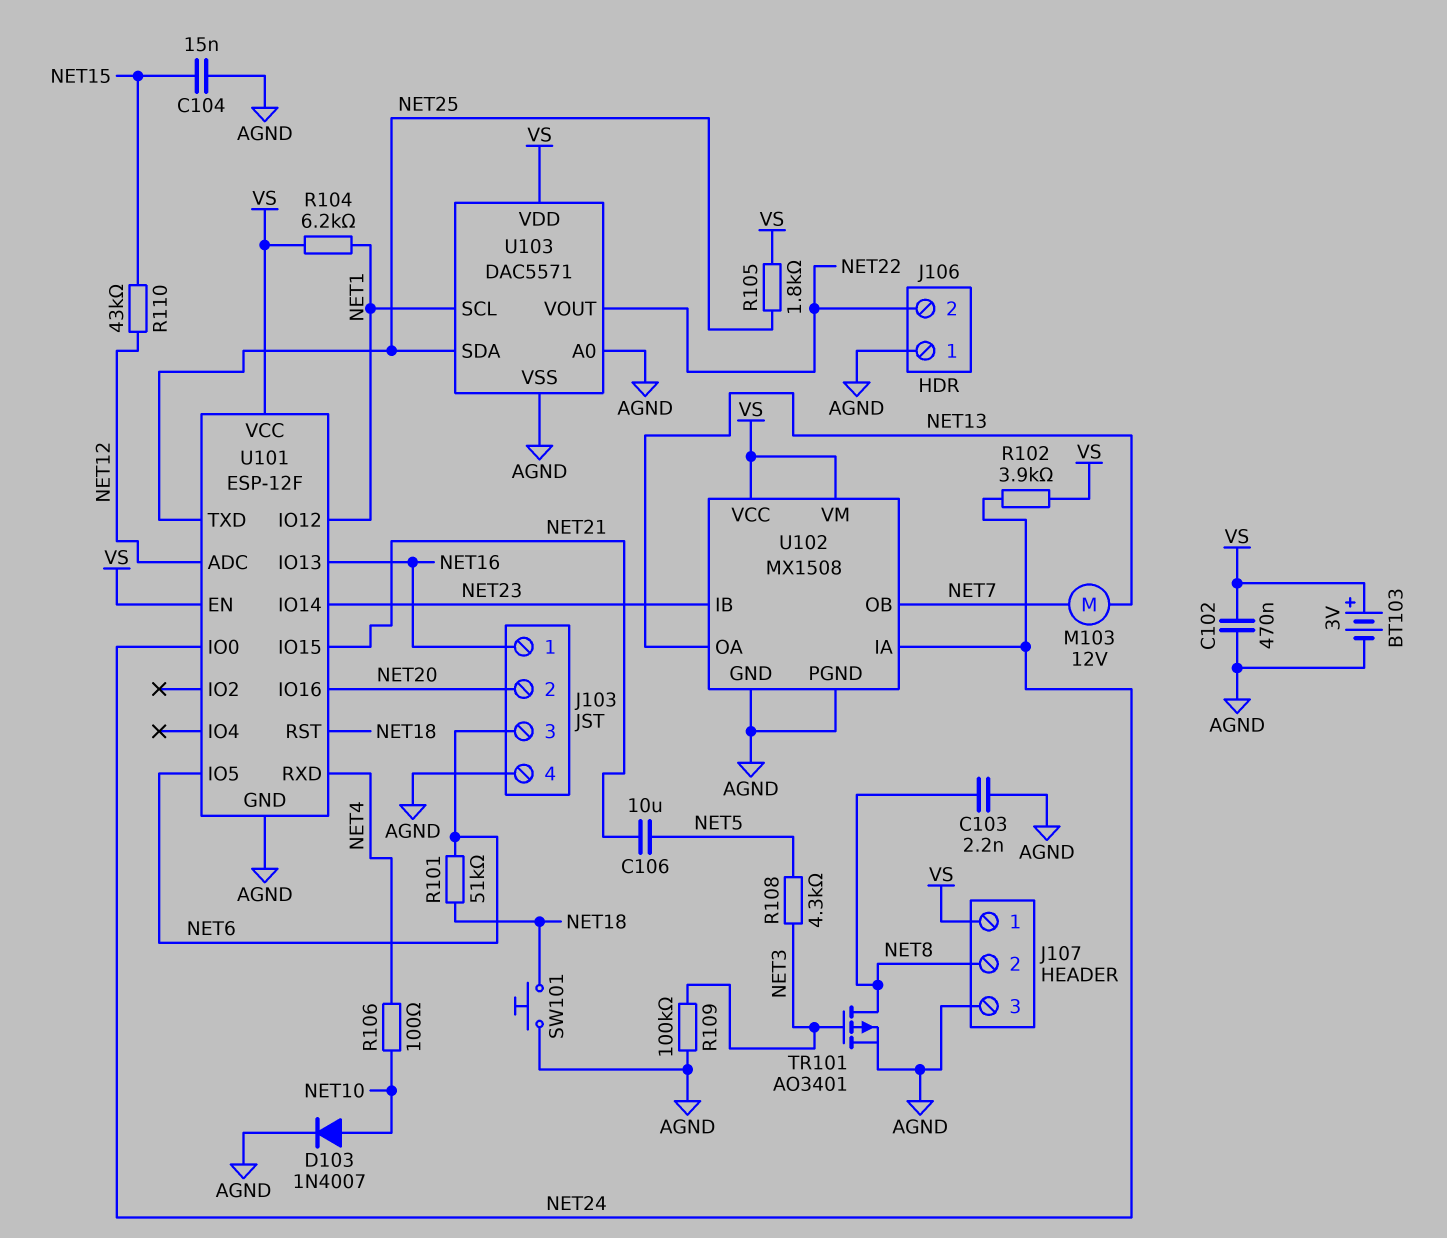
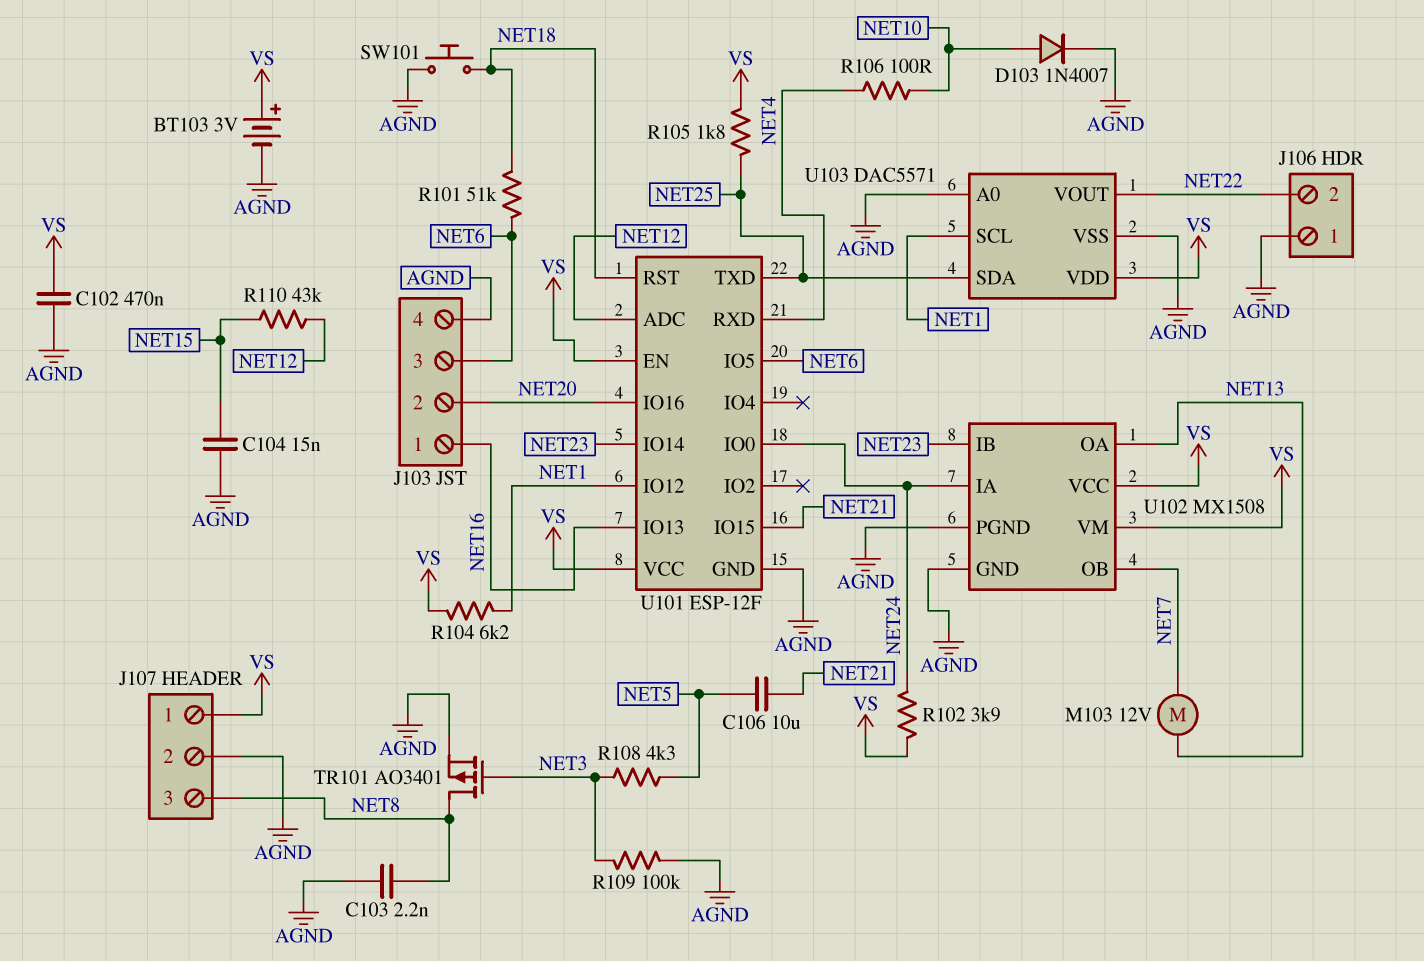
J107 pin 2: NET8 -> AGND
J107 pin 3: AGND -> NET8

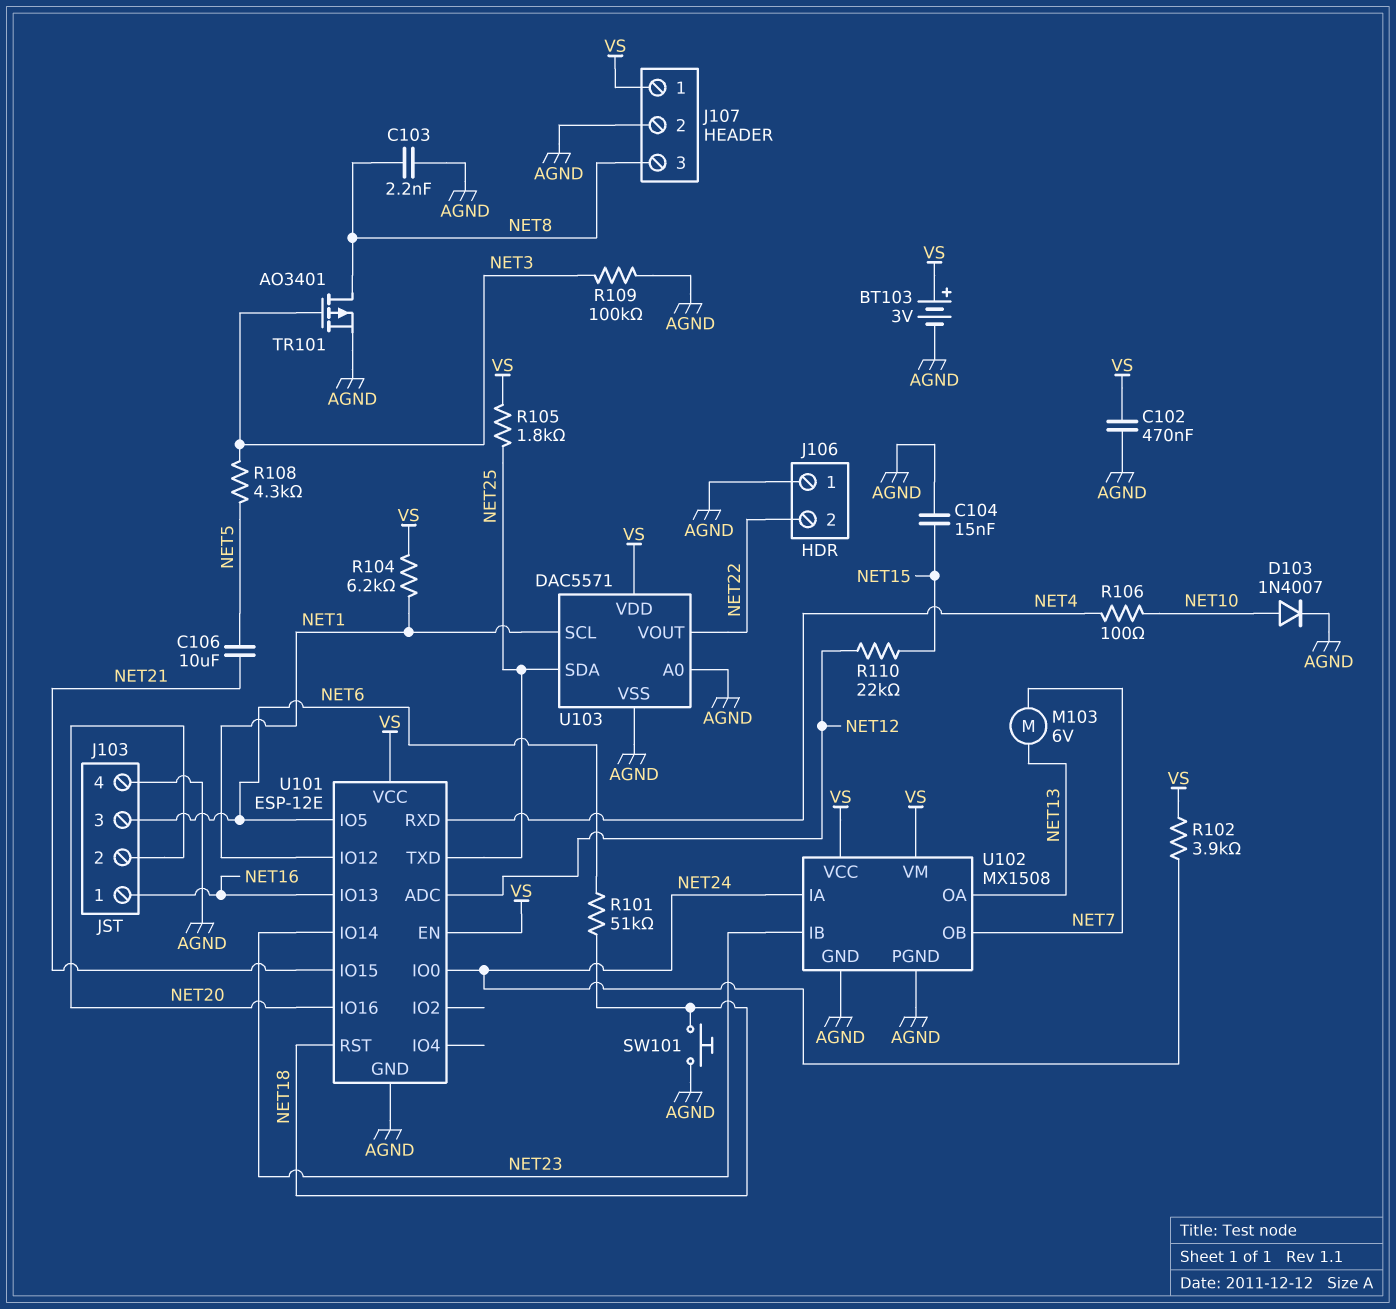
M103: motor 12V (NET7, NET13) -> motor 6V (NET7, NET13)
R110: 43k (NET12, NET15) -> 22k (NET12, NET15)
U101: ESP-12F -> ESP-12E

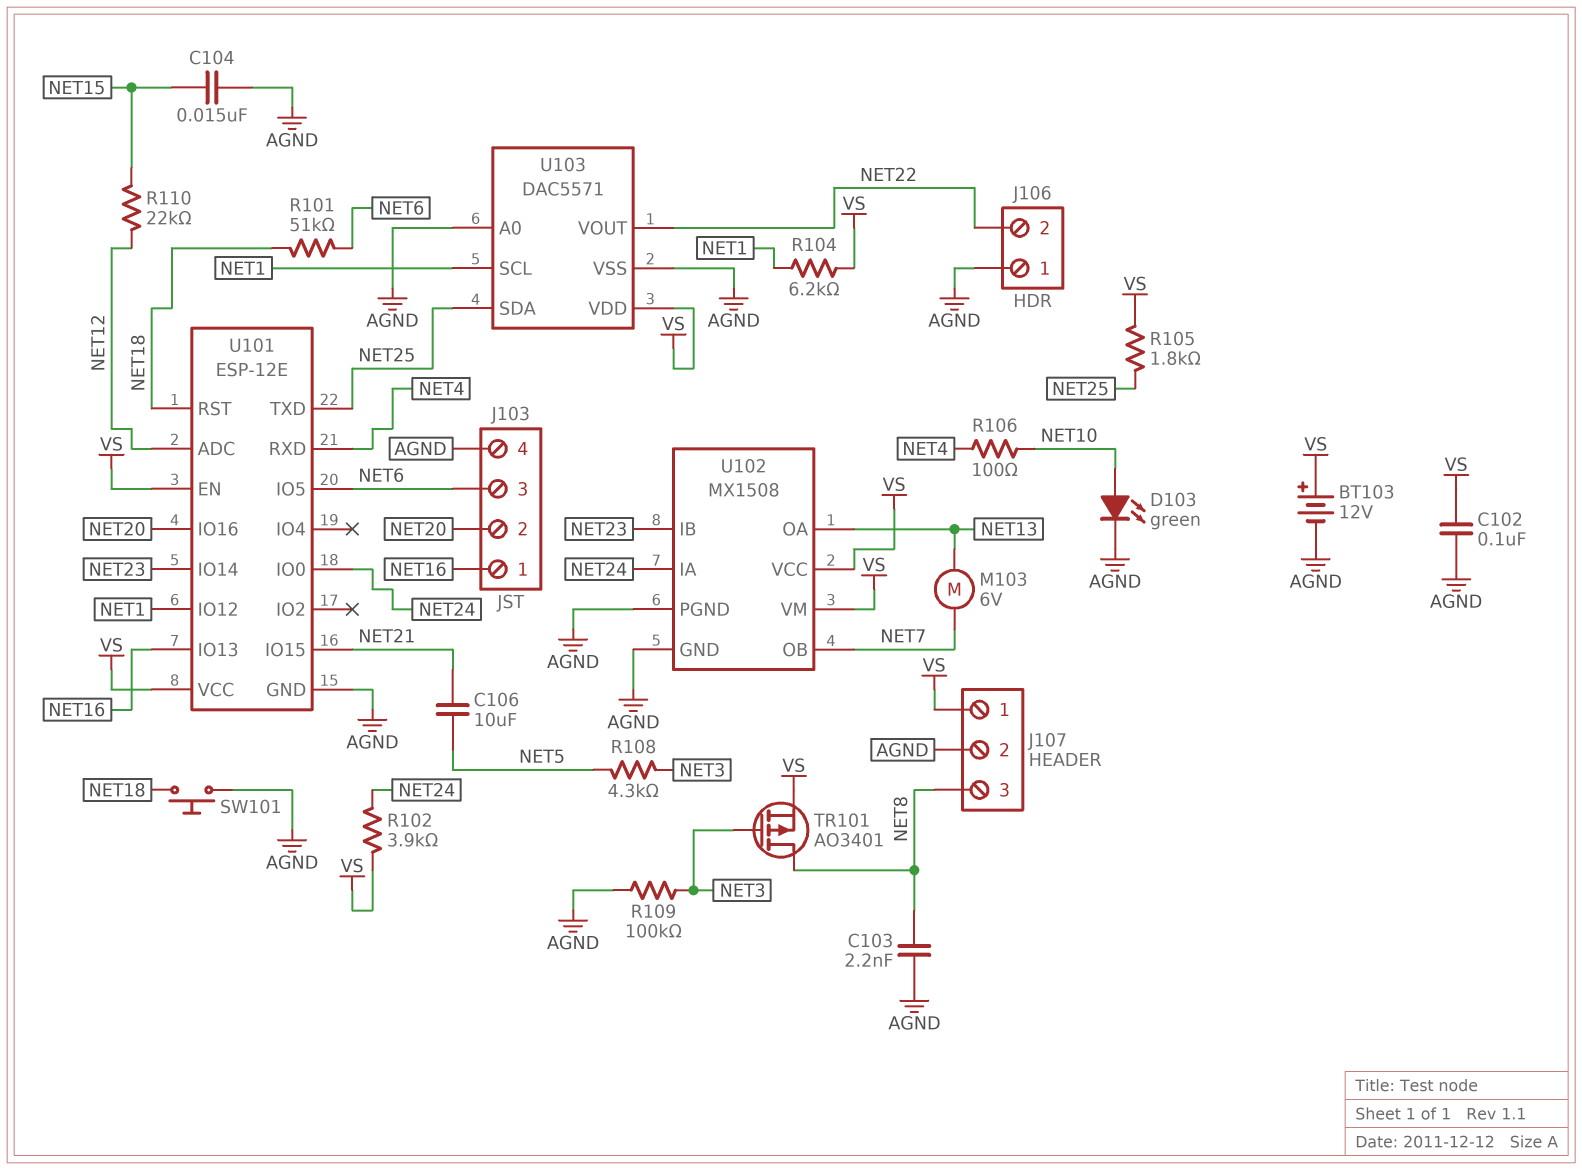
BT103: 3V (plus VS, minus AGND) -> 12V (plus VS, minus AGND)
C102: 470nF (AGND, VS) -> 100nF (AGND, VS)
D103: diode 1N4007 (A NET10, K AGND) -> LED green (A NET10, K AGND)
TR101: PMOS AO3401 (G NET3, D NET8, S AGND) -> PMOS AO3401 (G NET3, D NET8, S VS)

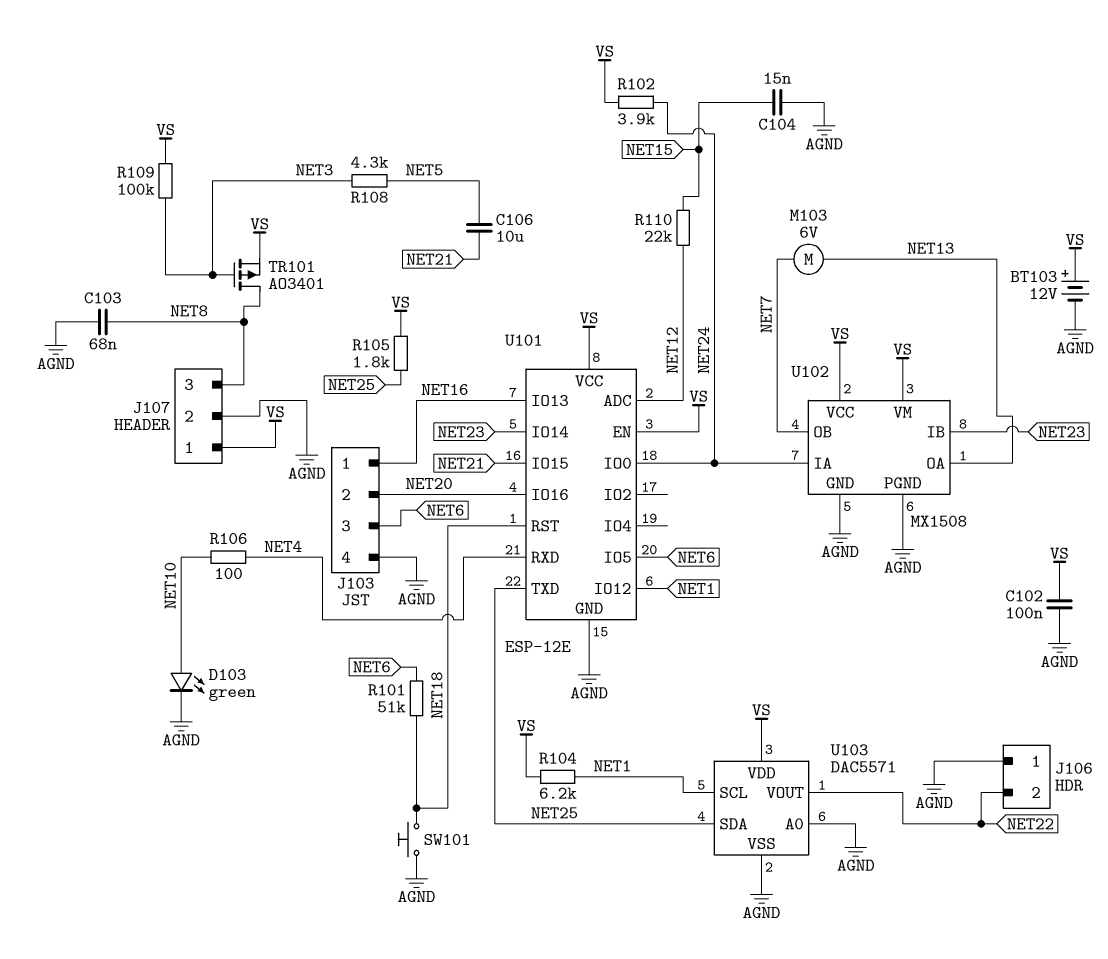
C103: 2.2nF (AGND, NET8) -> 68nF (AGND, NET8)
R109: 100k (AGND, NET3) -> 100k (NET3, VS)

